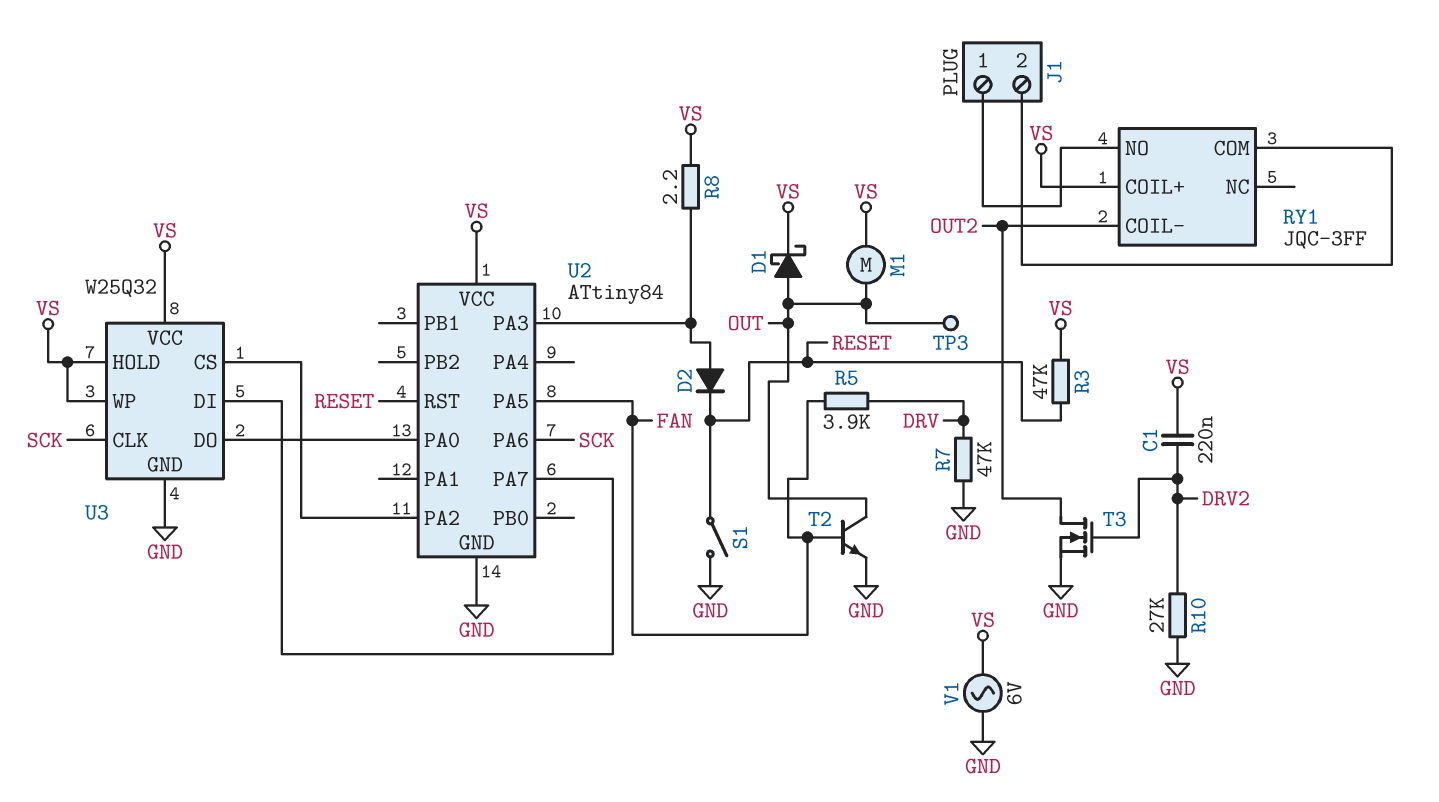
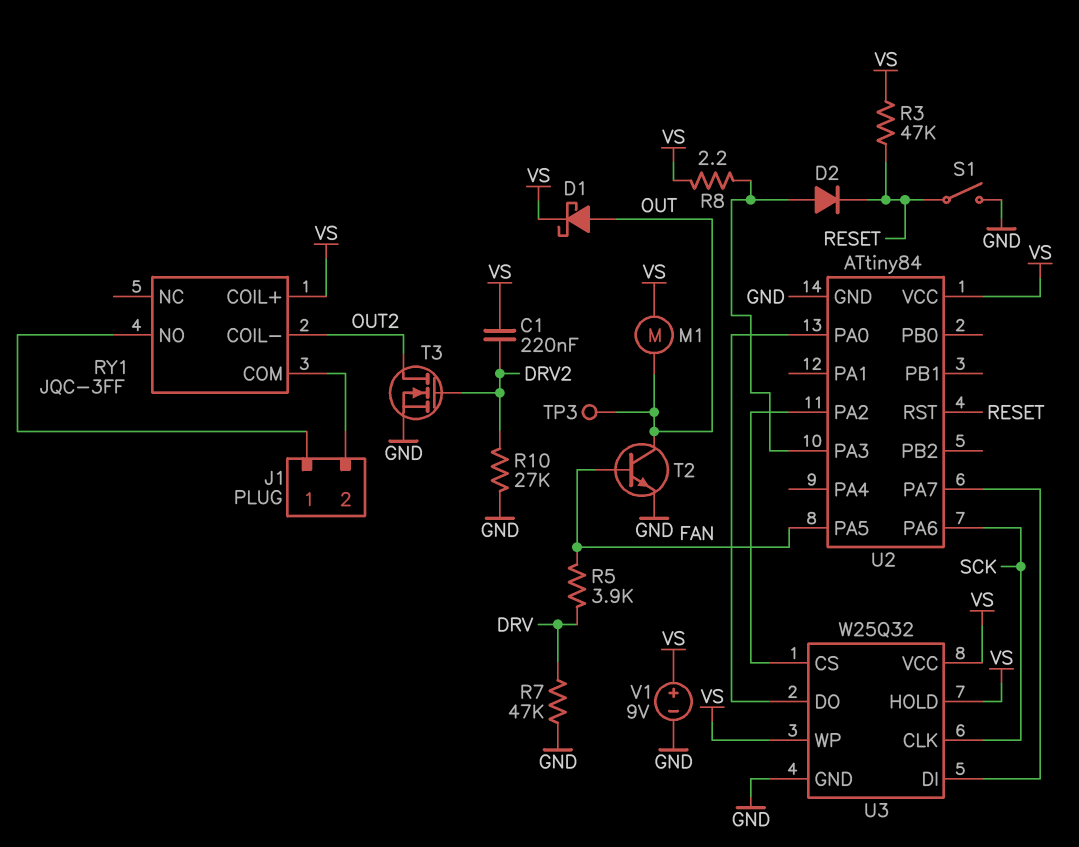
V1: AC 6V (GND, VS) -> 9V (plus VS, minus GND)

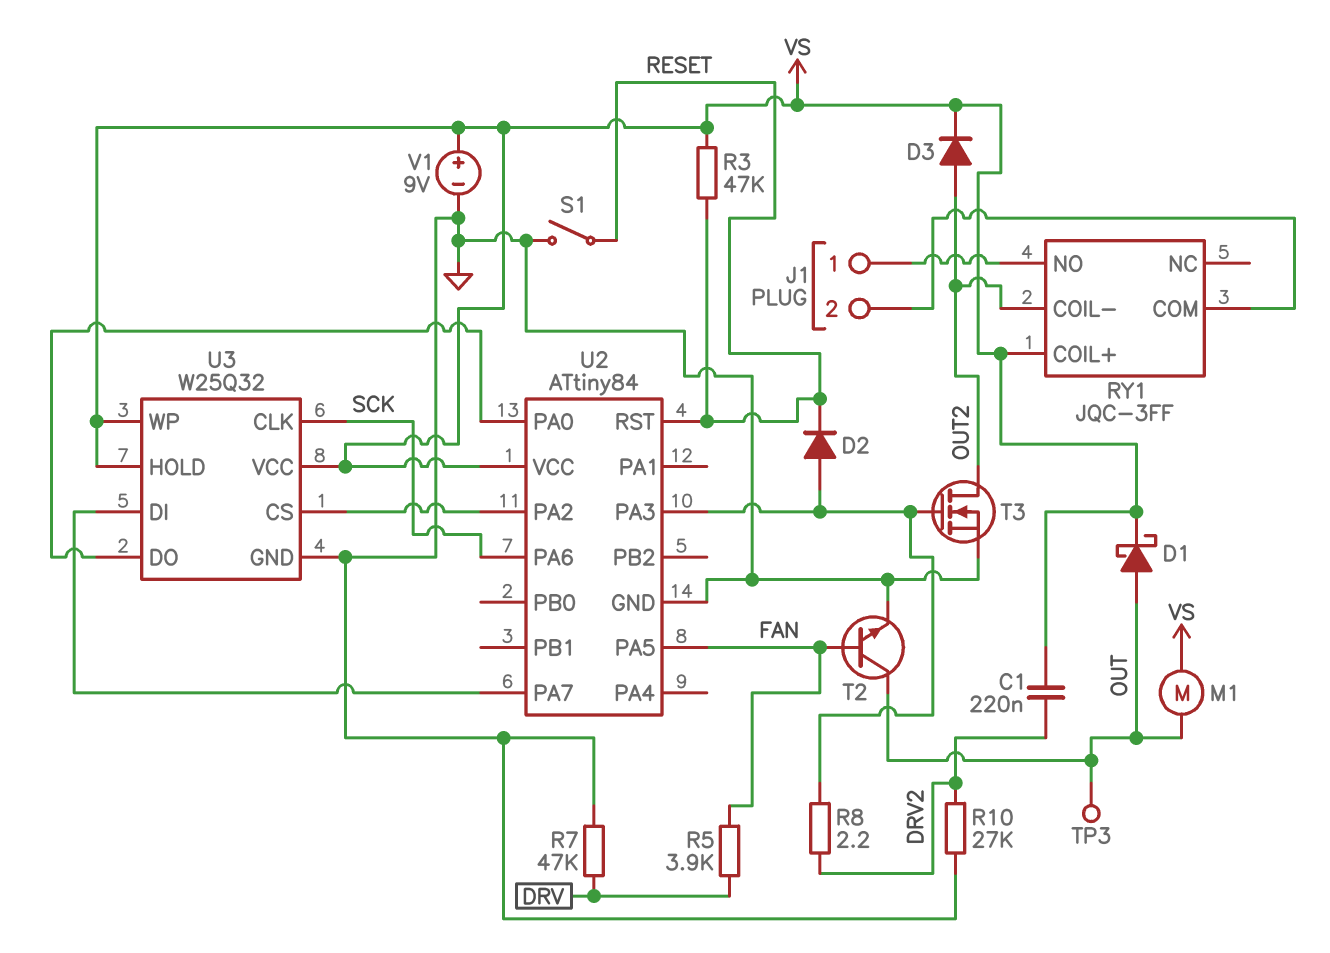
D3: none -> diode (A OUT2, K VS)
R8: 2.2 (U2/PA3, VS) -> 2.2 (DRV2, U2/PA3)
T3: NMOS (G DRV2, D OUT2, S GND) -> NMOS (G U2/PA3, D OUT2, S GND)

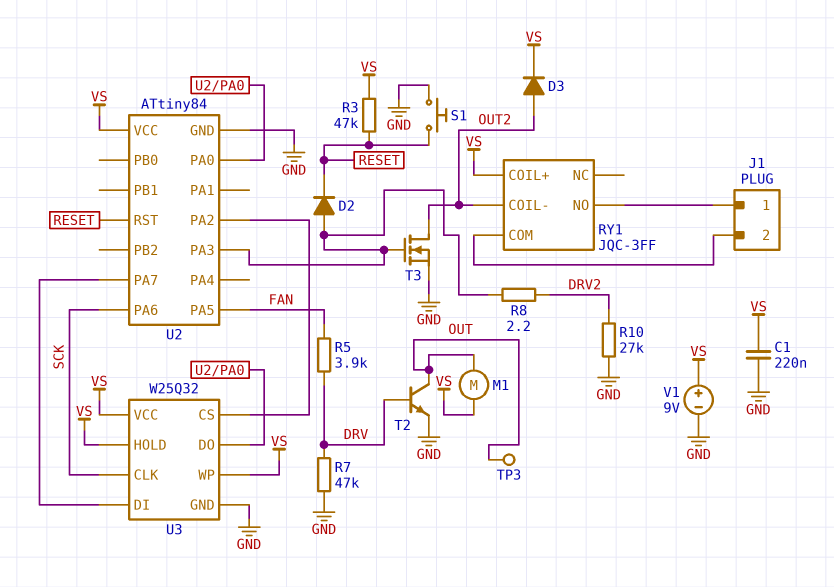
C1: 220nF (DRV2, VS) -> 220nF (GND, VS)
D1: schottky (A OUT, K VS) -> none
S1: switch (GND, RESET) -> button (GND, RESET)
T2: NPN (B FAN, C OUT, E GND) -> NPN (B DRV, C OUT, E GND)

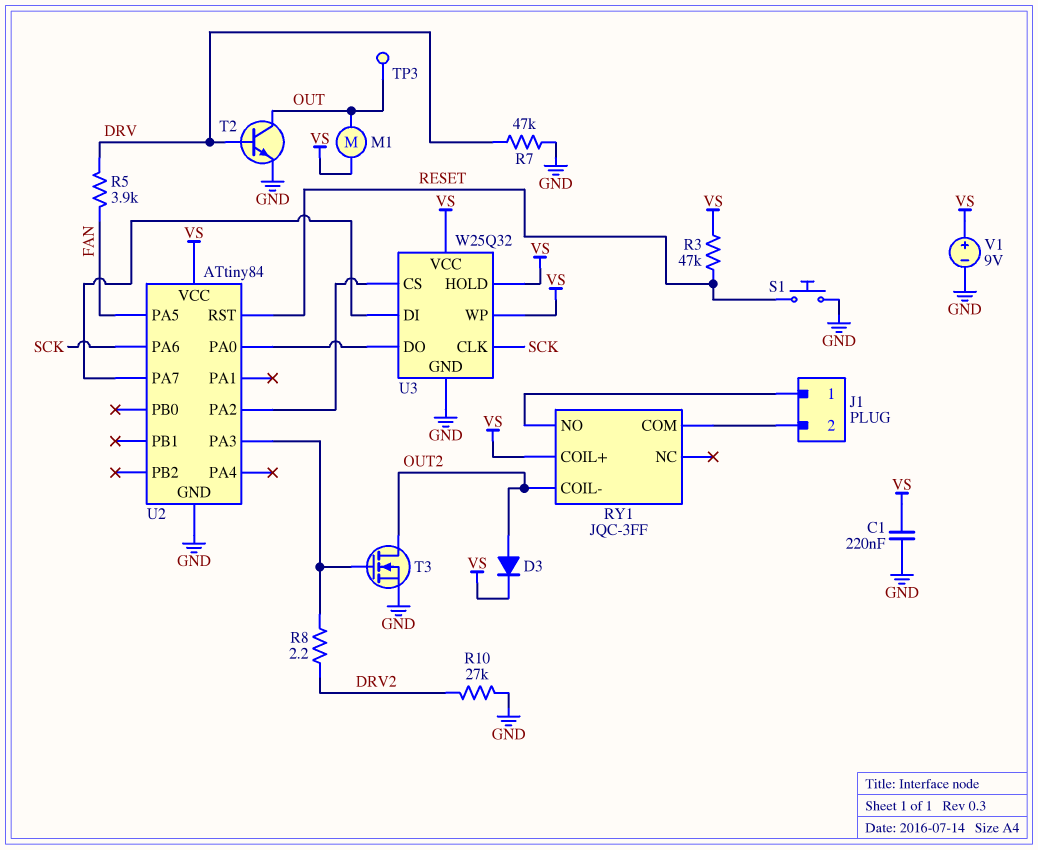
D2: diode (A U2/PA3, K RESET) -> none

